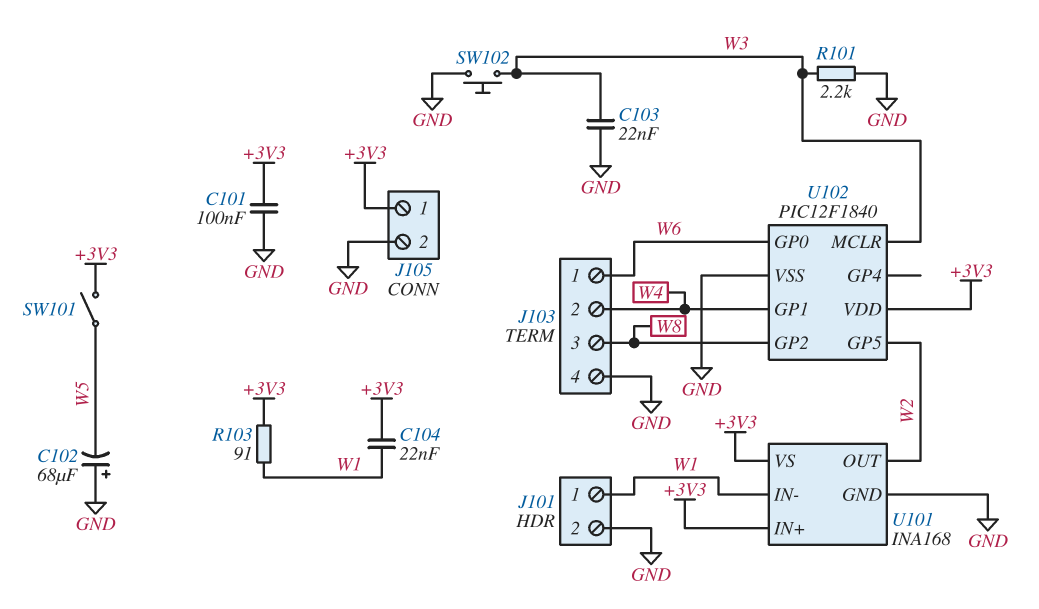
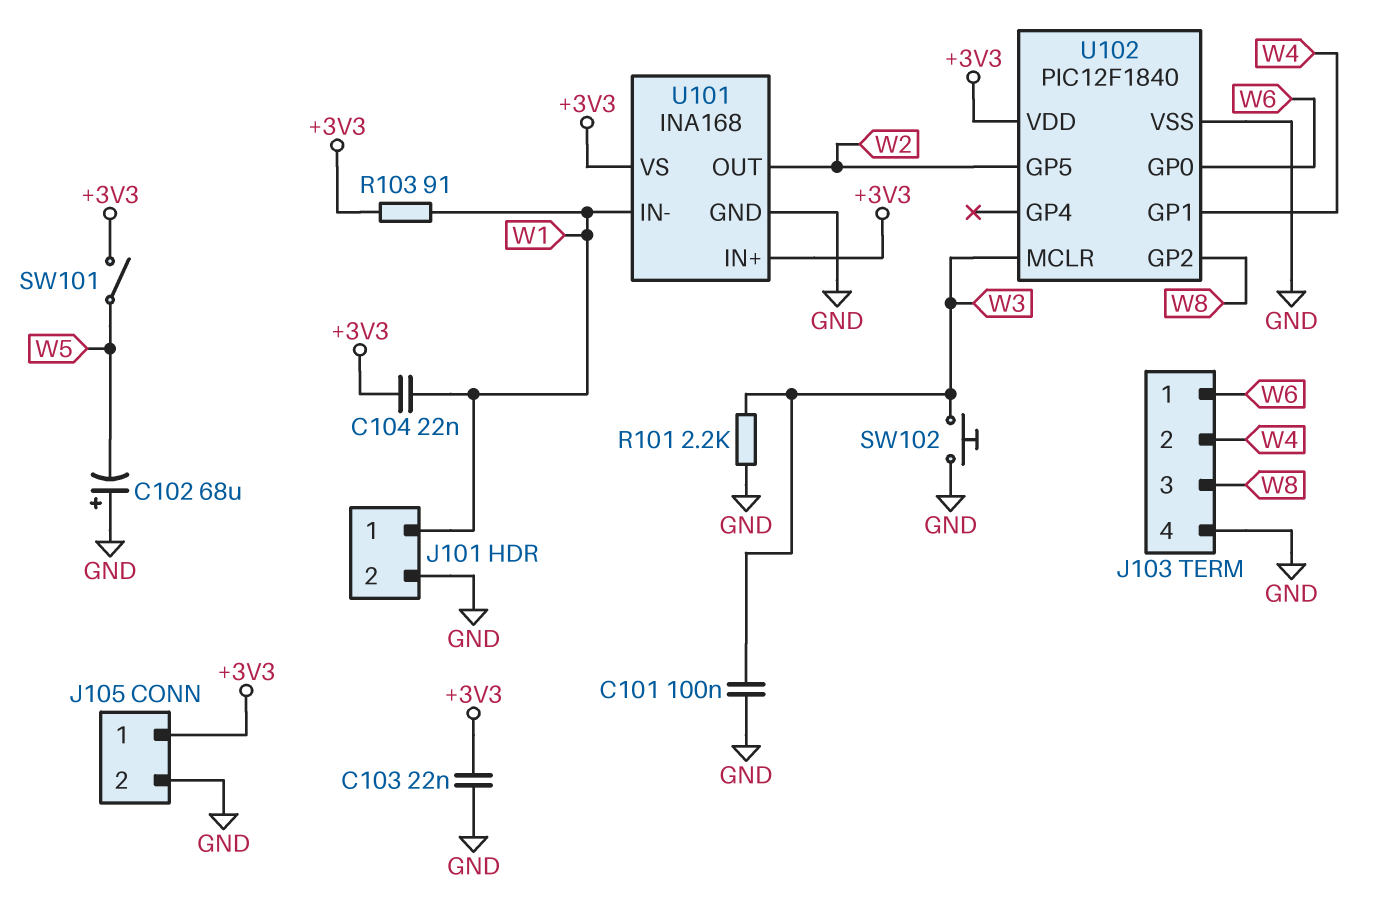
C101: 100nF (+3V3, GND) -> 100nF (GND, W3)
C103: 22nF (GND, W3) -> 22nF (+3V3, GND)

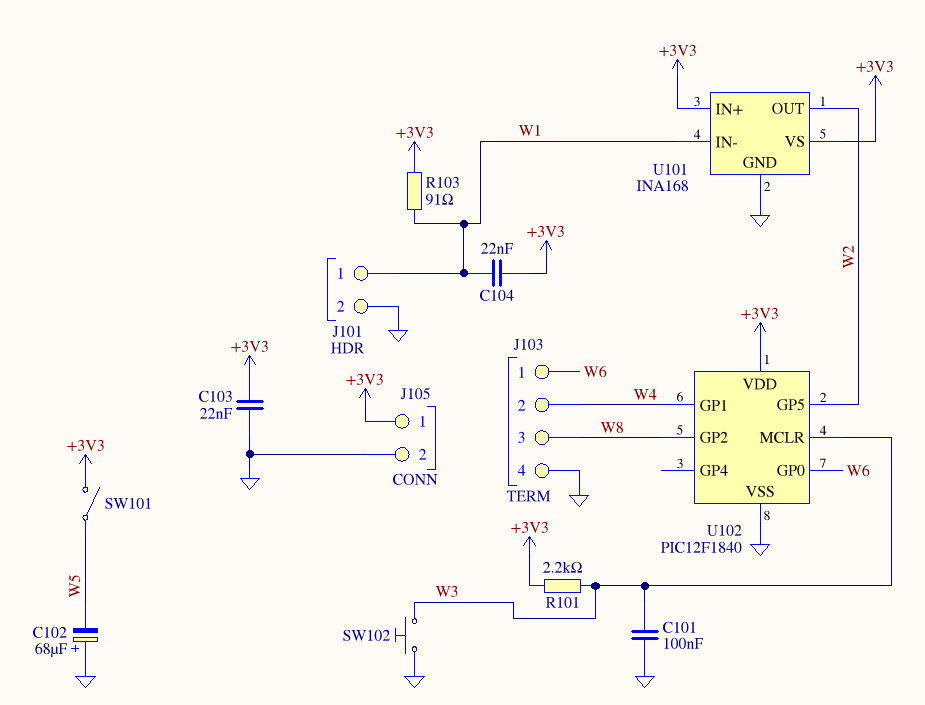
R101: 2.2k (GND, W3) -> 2.2k (+3V3, W3)

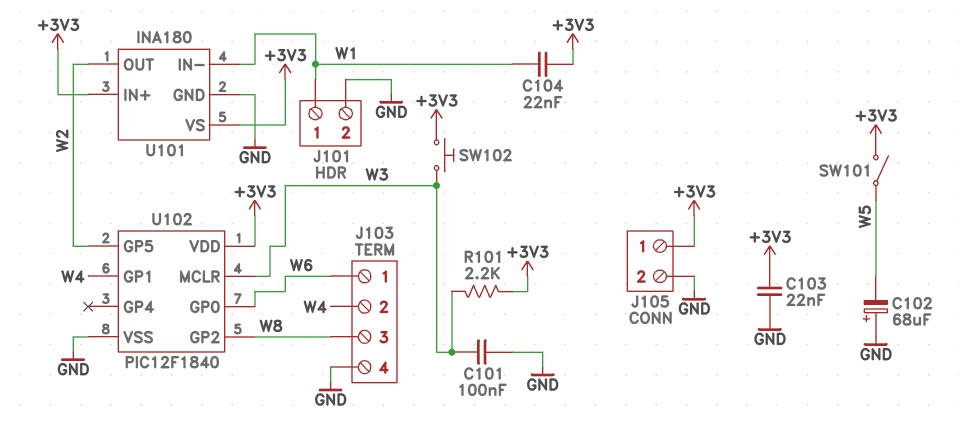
R103: 91 (+3V3, W1) -> none
SW102: button (GND, W3) -> button (+3V3, W3)
U101: INA168 -> INA180

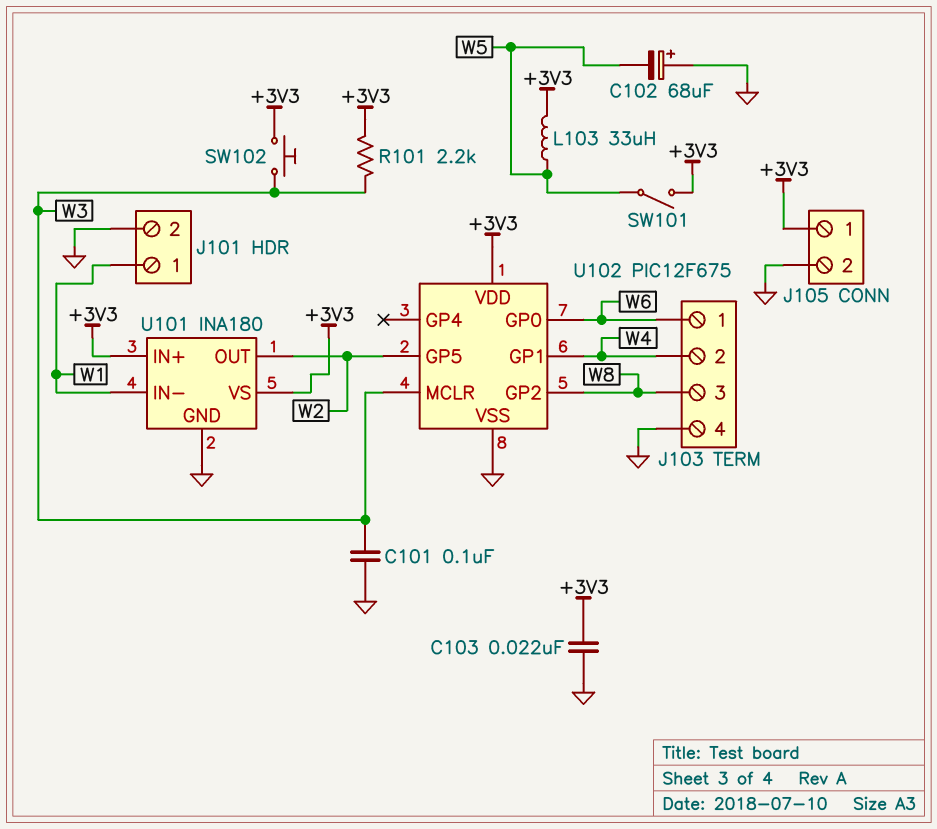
C104: 22nF (+3V3, W1) -> none
L103: none -> 33uH (+3V3, W5)
U102: PIC12F1840 -> PIC12F675

